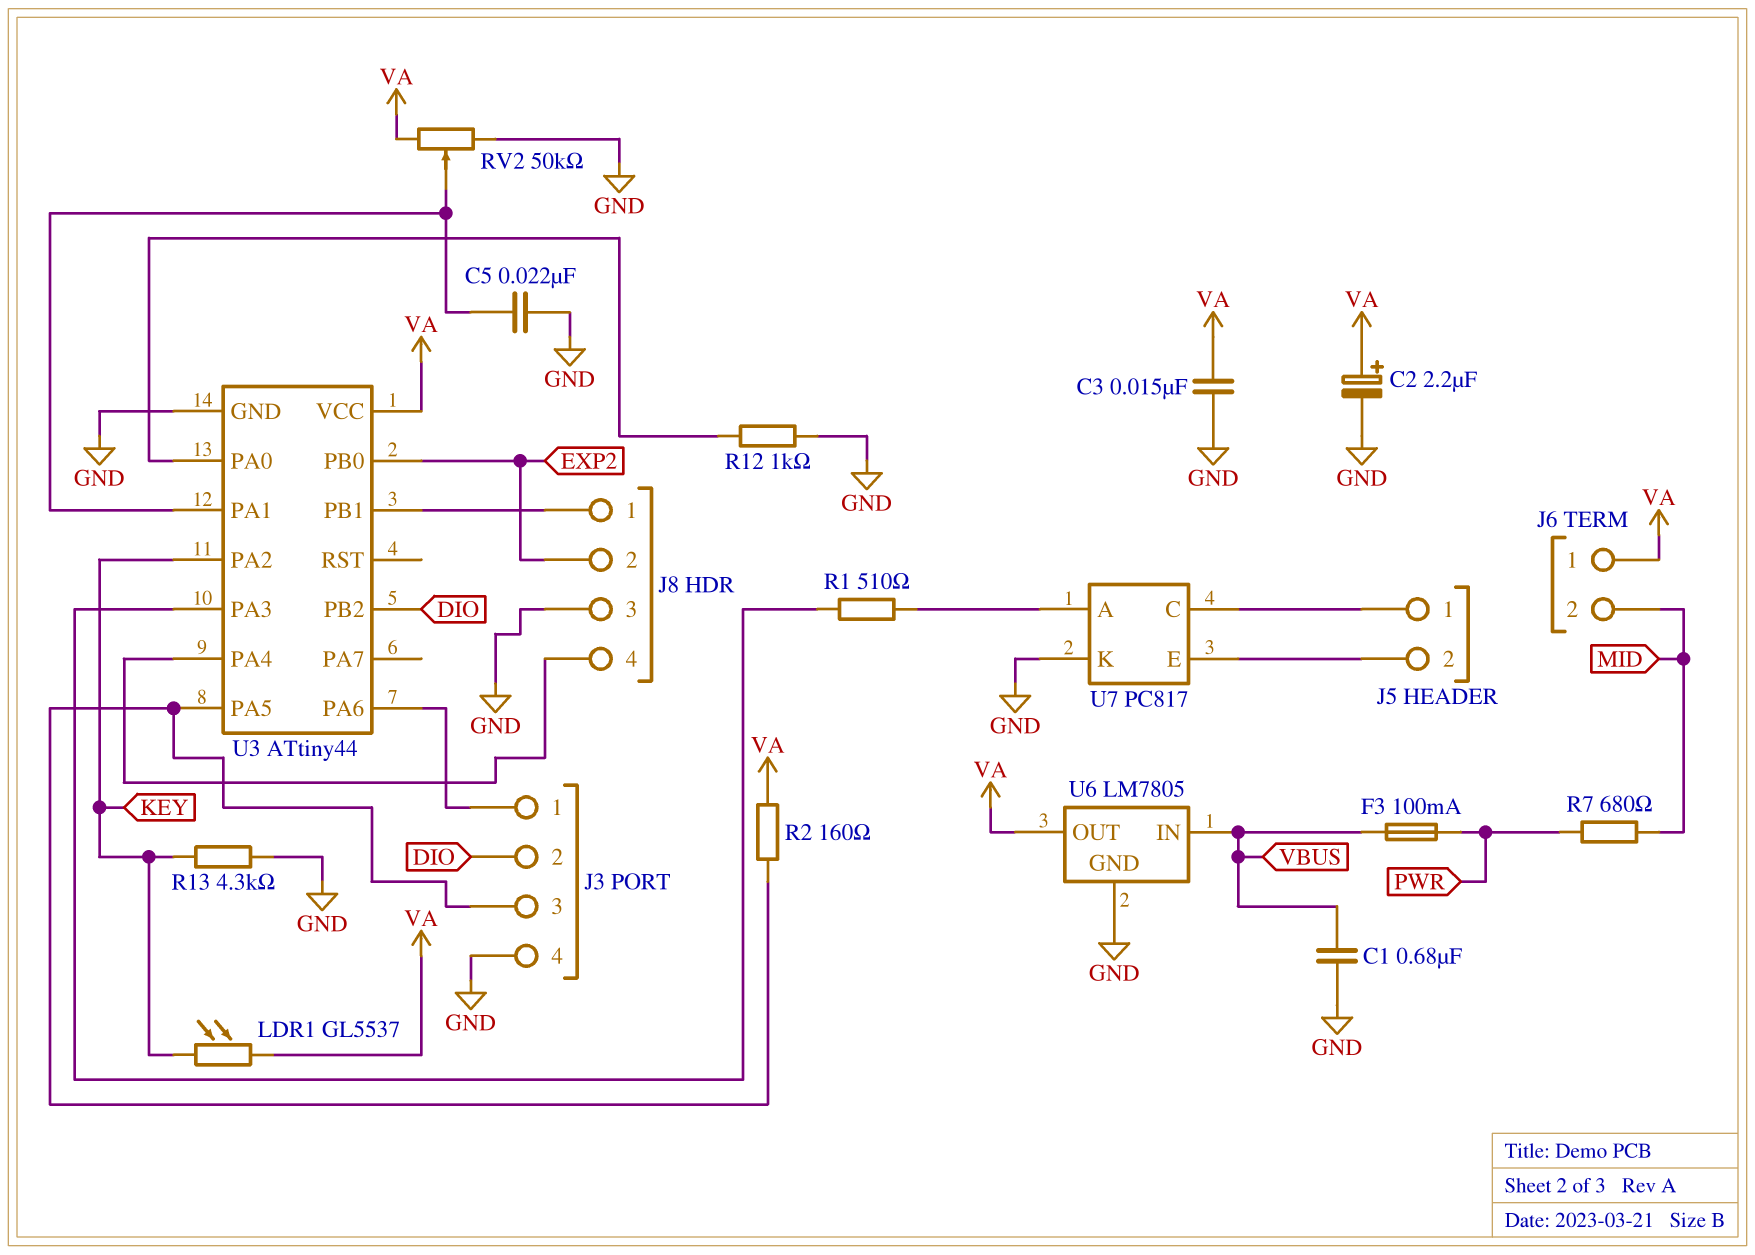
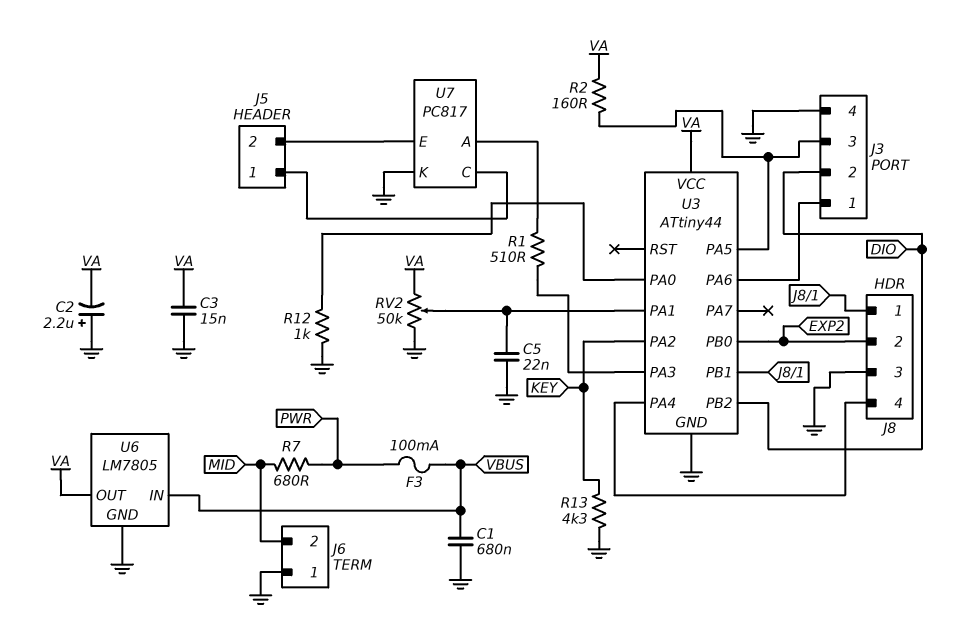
C2: 2.2uF (plus VA, minus GND) -> 2.2uF (plus GND, minus VA)
J6 pin 1: VA -> GND
LDR1: GL5537 (KEY, VA) -> none

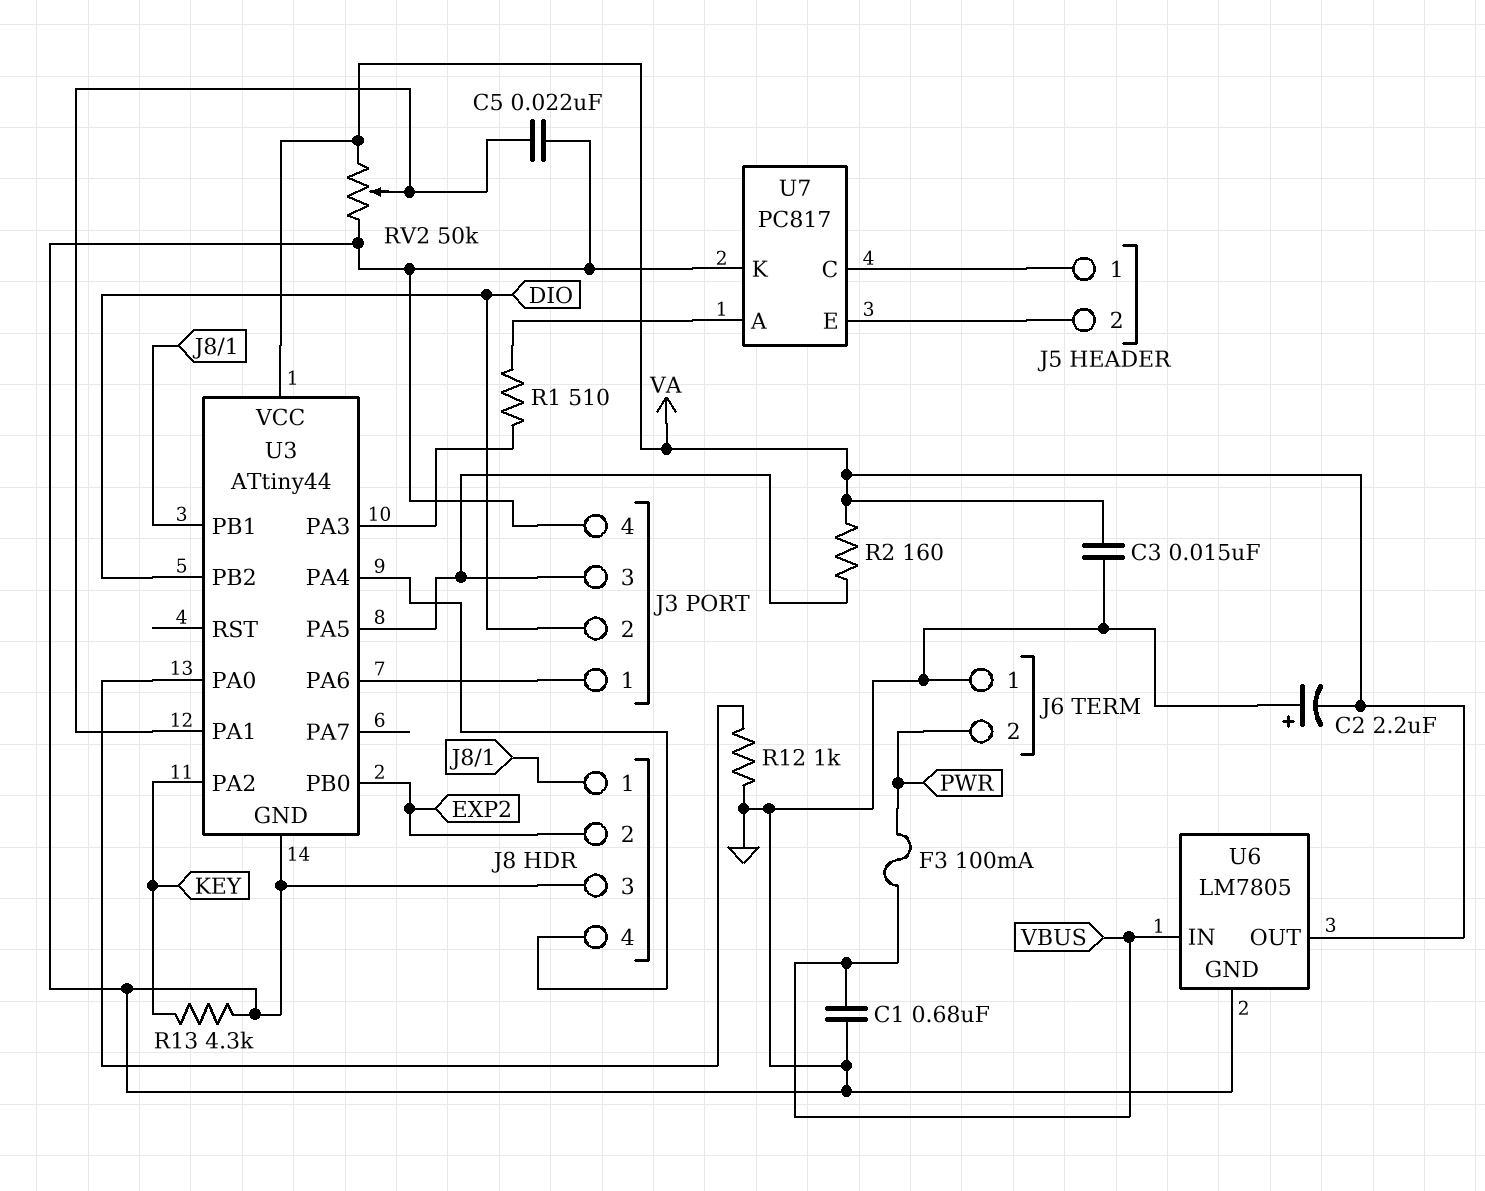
J6 pin 2: MID -> PWR
R7: 680 (MID, PWR) -> none

